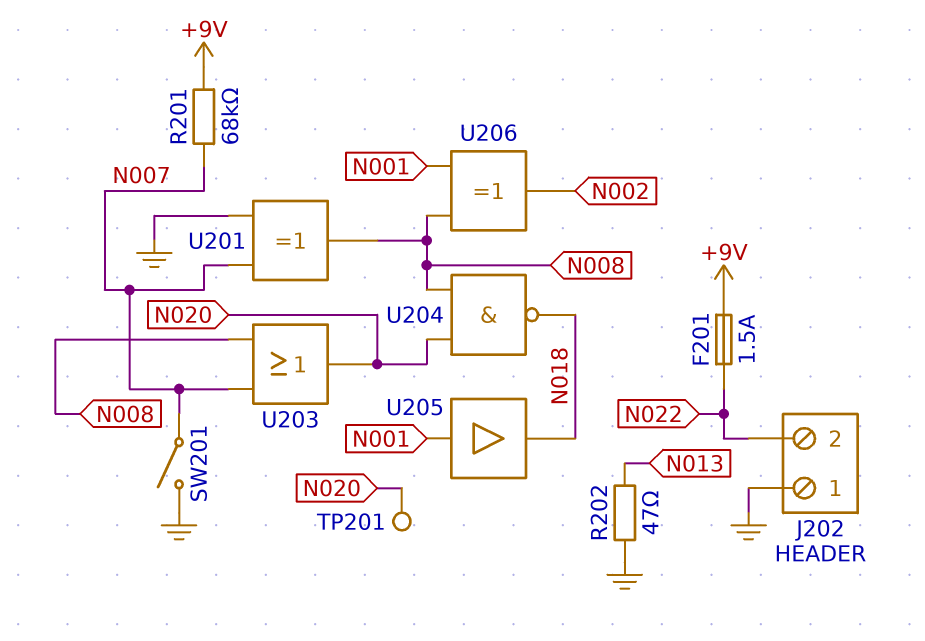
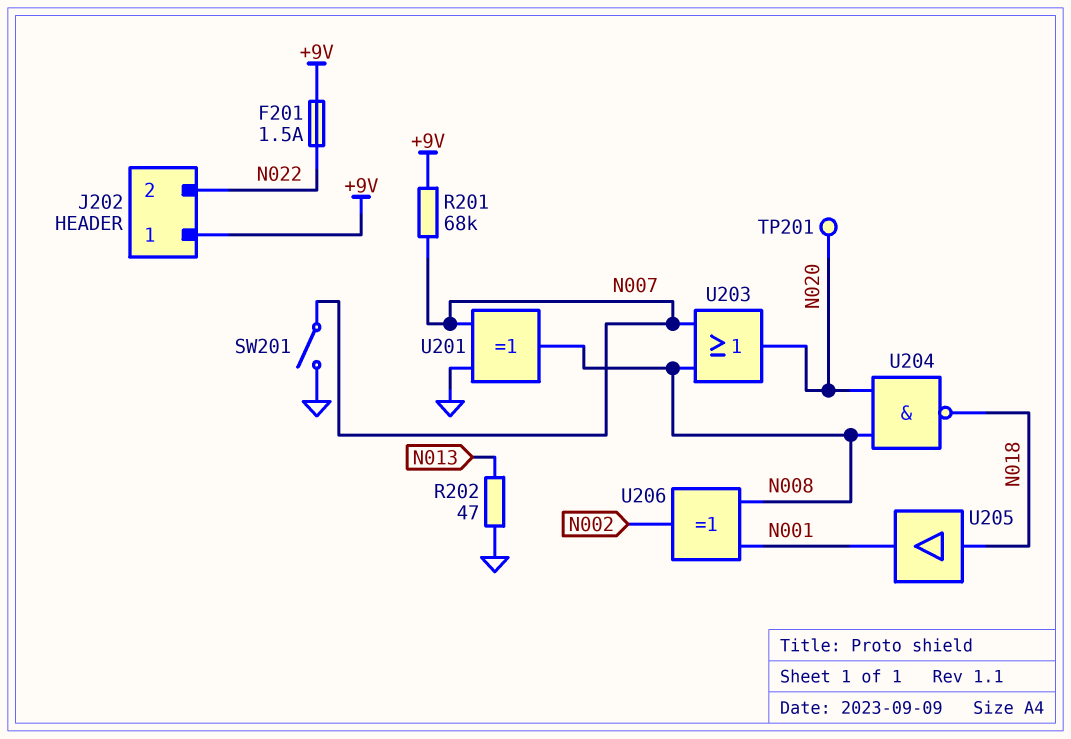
J202 pin 1: GND -> +9V
U205: buffer (in N001, out N018) -> buffer (in N018, out N001)

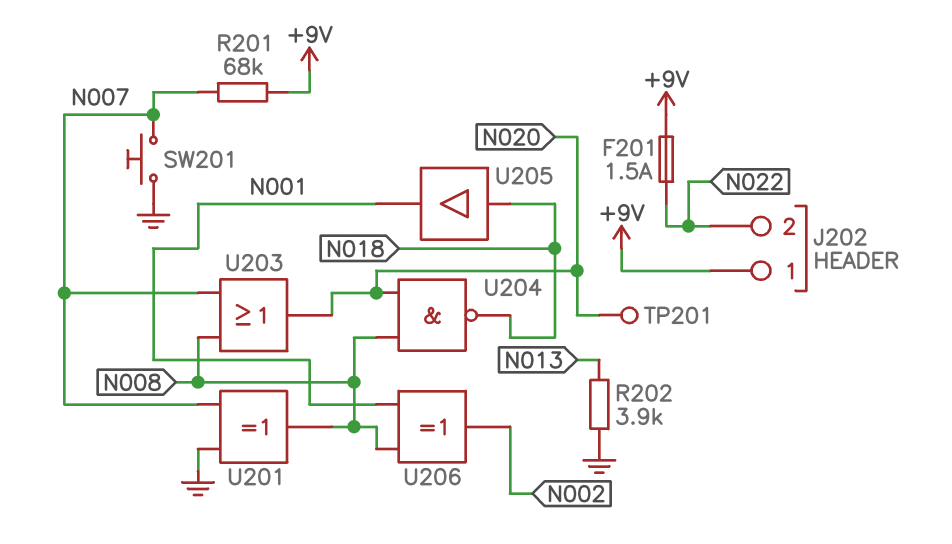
R202: 47 (GND, N013) -> 3.9k (GND, N013)
SW201: switch (GND, N007) -> button (GND, N007)

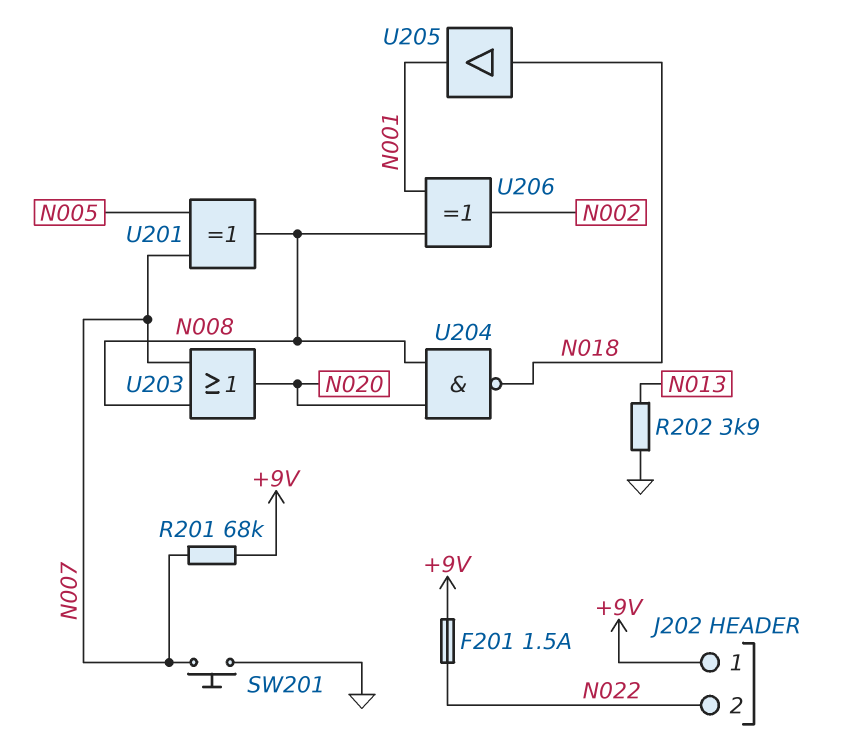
TP201: test point (N020) -> none
U201: XOR (in GND, in N007, out N008) -> XOR (in N005, in N007, out N008)

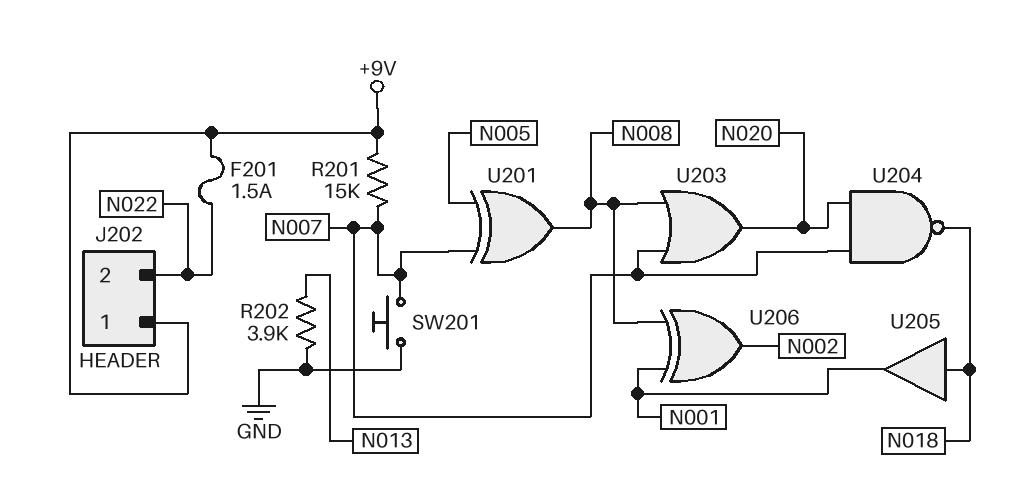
R201: 68k (+9V, N007) -> 15k (+9V, N007)
U204: NAND (in N008, in N020, out N018) -> NAND (in N007, in N020, out N018)

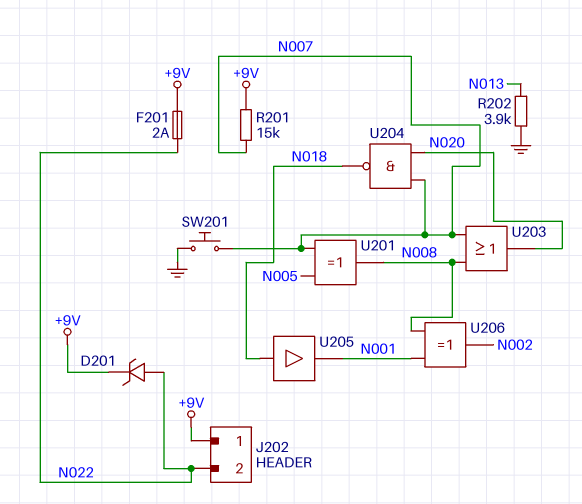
D201: none -> zener (A N022, K +9V)
F201: 1.5A (+9V, N022) -> 2A (+9V, N022)

